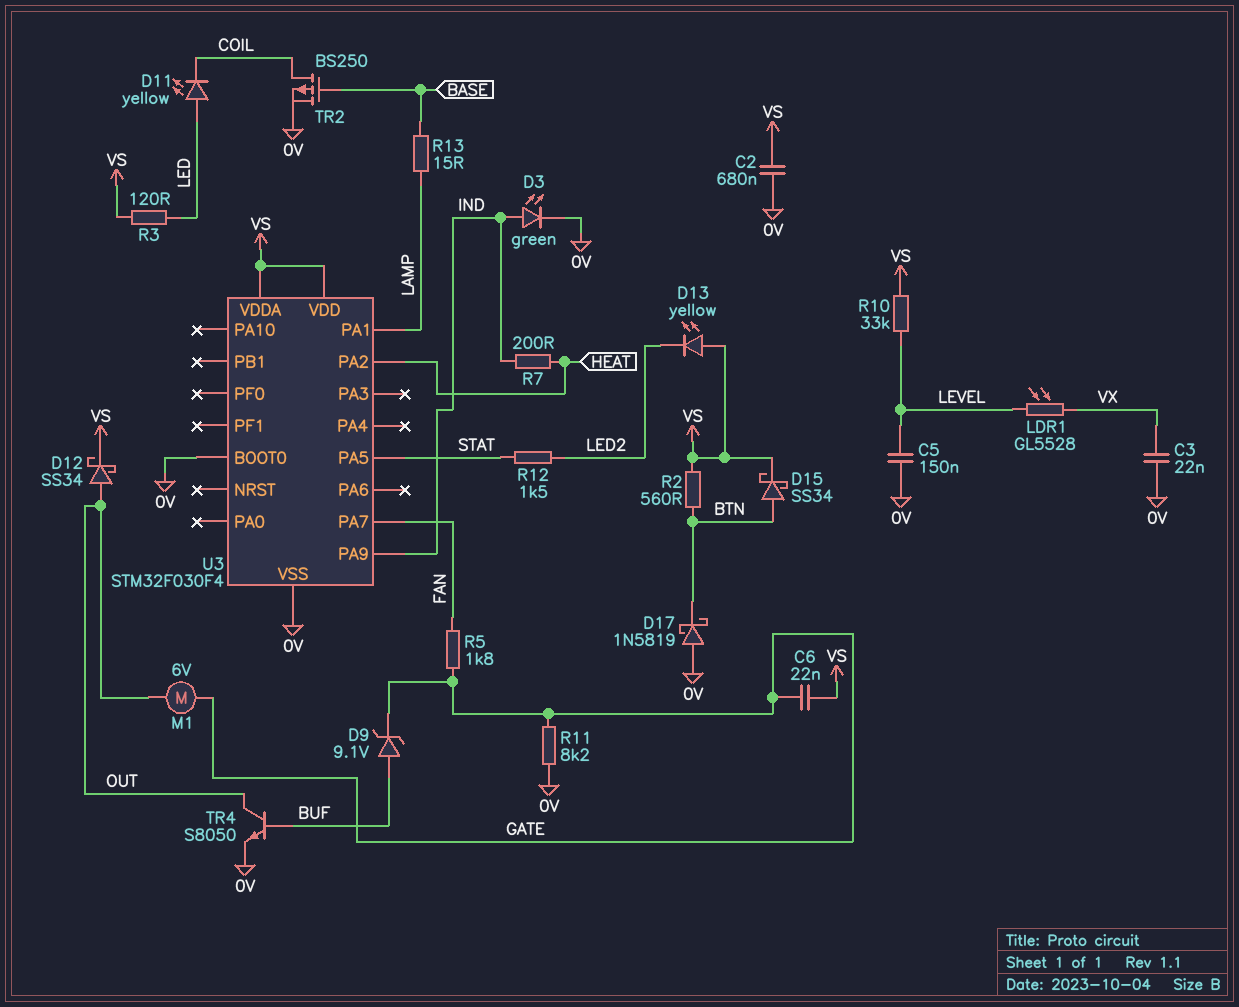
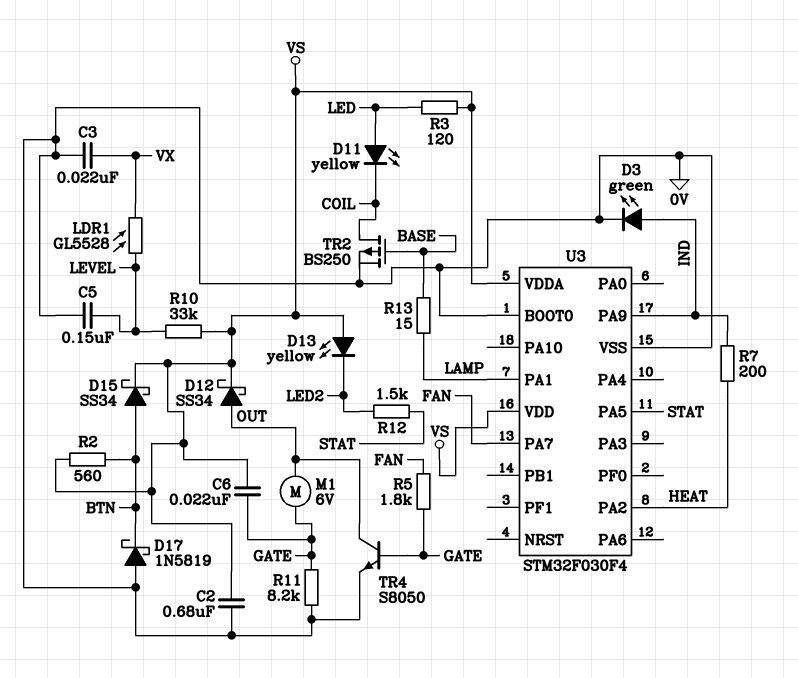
D9: zener 9.1V (A BUF, K GATE) -> none
TR4: NPN S8050 (B BUF, C OUT, E 0V) -> NPN S8050 (B GATE, C OUT, E 0V)

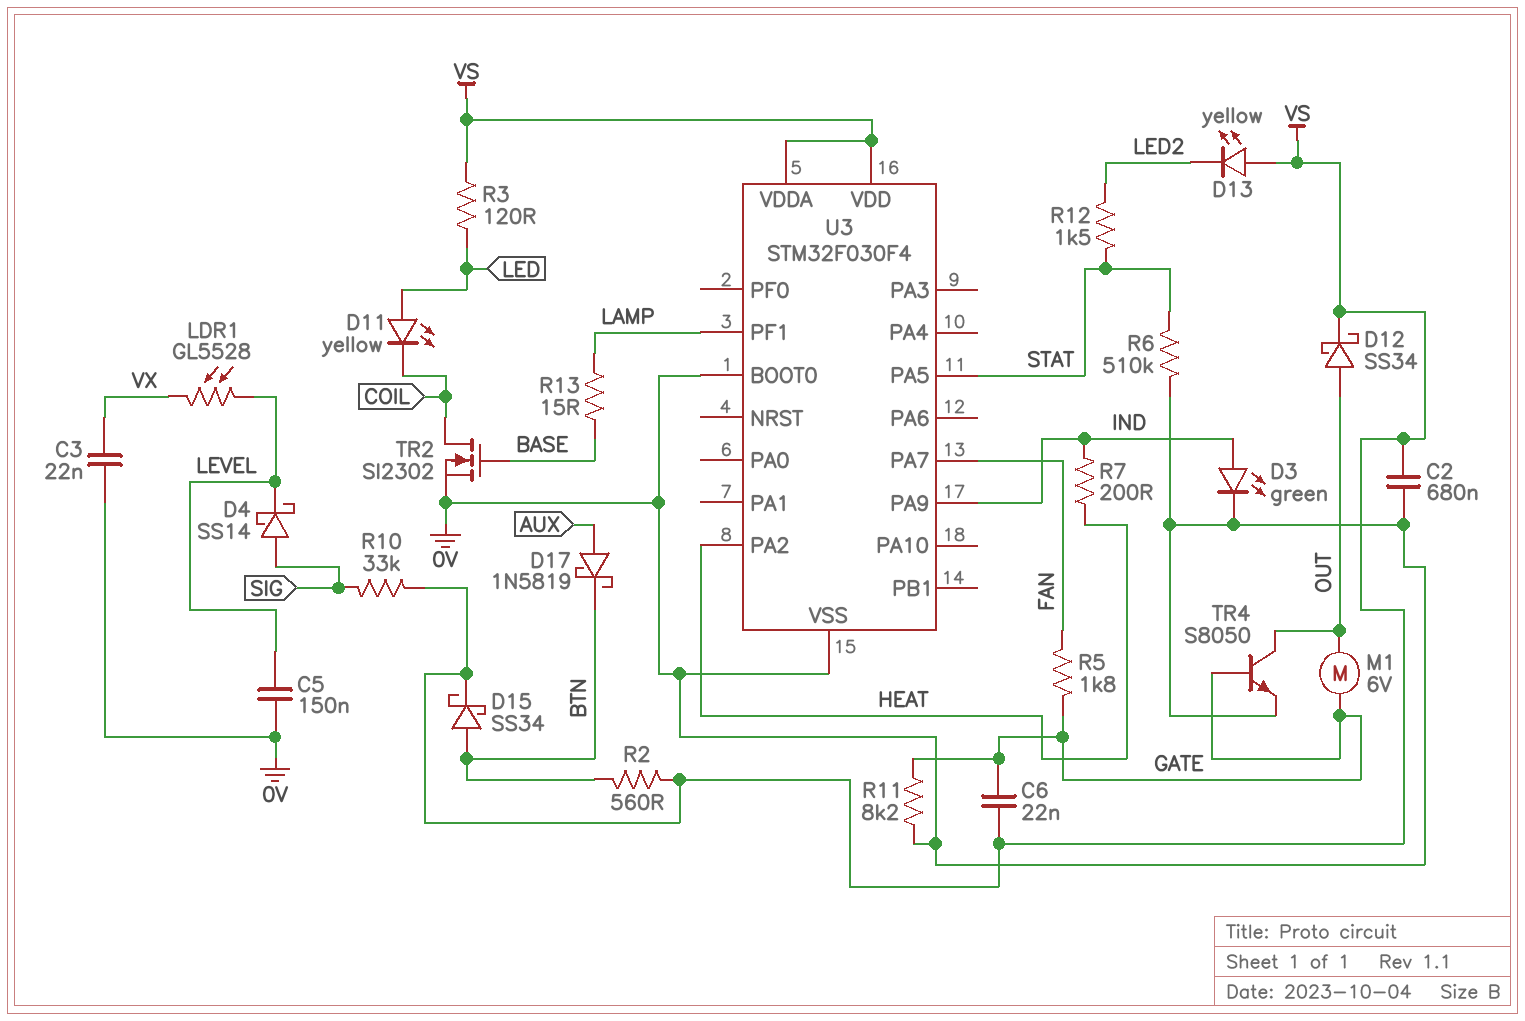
D4: none -> schottky SS14 (A SIG, K LEVEL)
D17: schottky 1N5819 (A 0V, K BTN) -> schottky 1N5819 (A AUX, K BTN)
R6: none -> 510k (0V, STAT)
R10: 33k (LEVEL, VS) -> 33k (SIG, VS)
TR2: PMOS BS250 (G BASE, D COIL, S 0V) -> NMOS SI2302 (G BASE, D COIL, S 0V)
U3 pin PA1: LAMP -> none
U3 pin PF1: none -> LAMP

